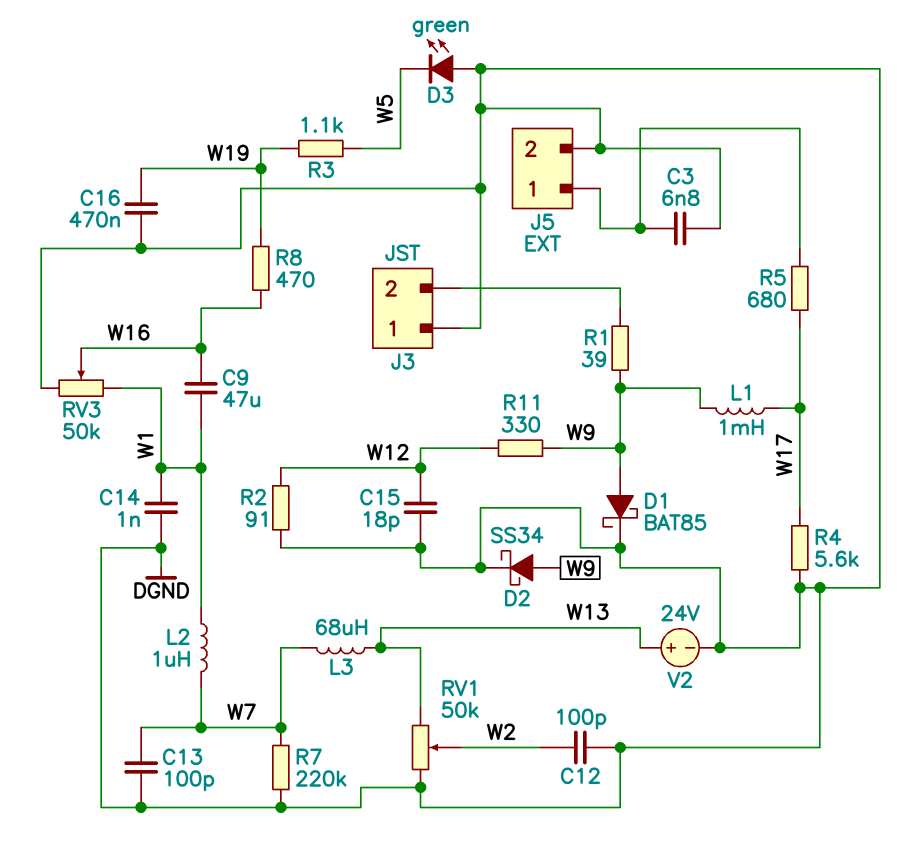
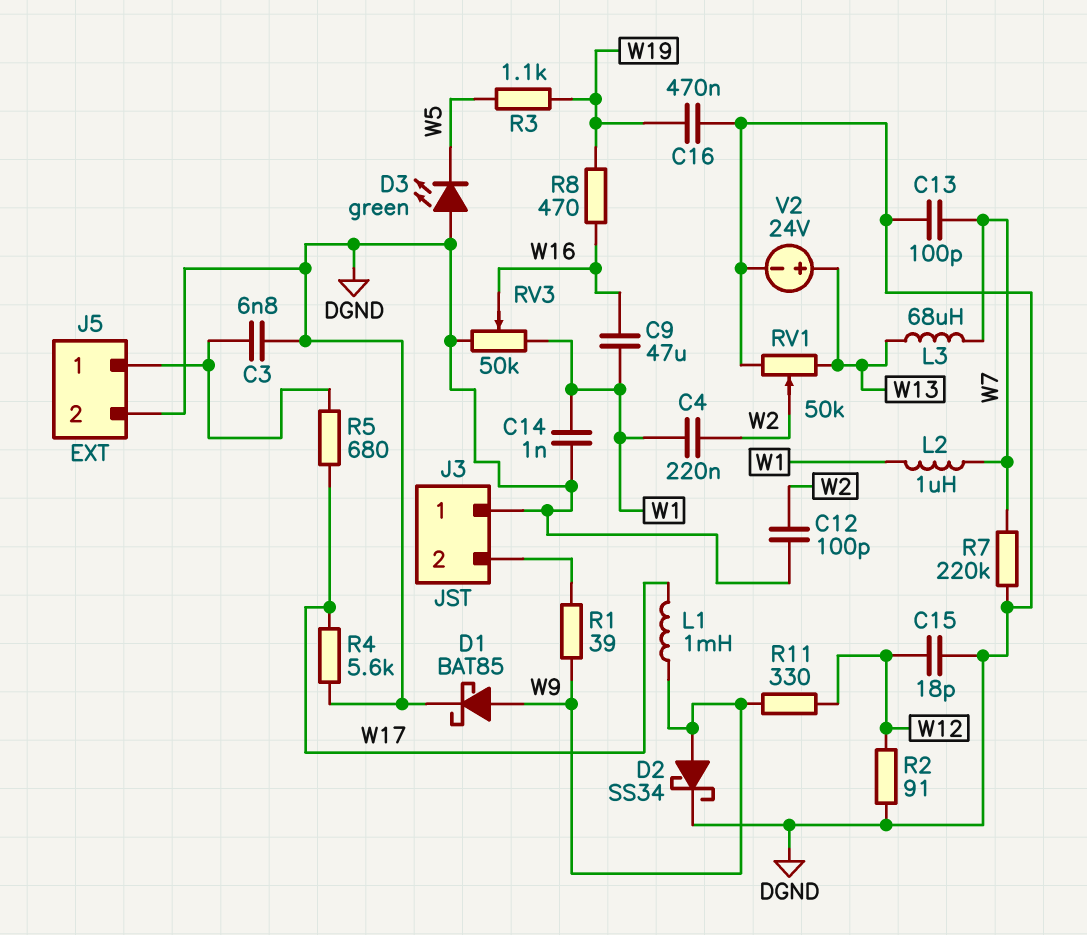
C4: none -> 220nF (W1, W2)

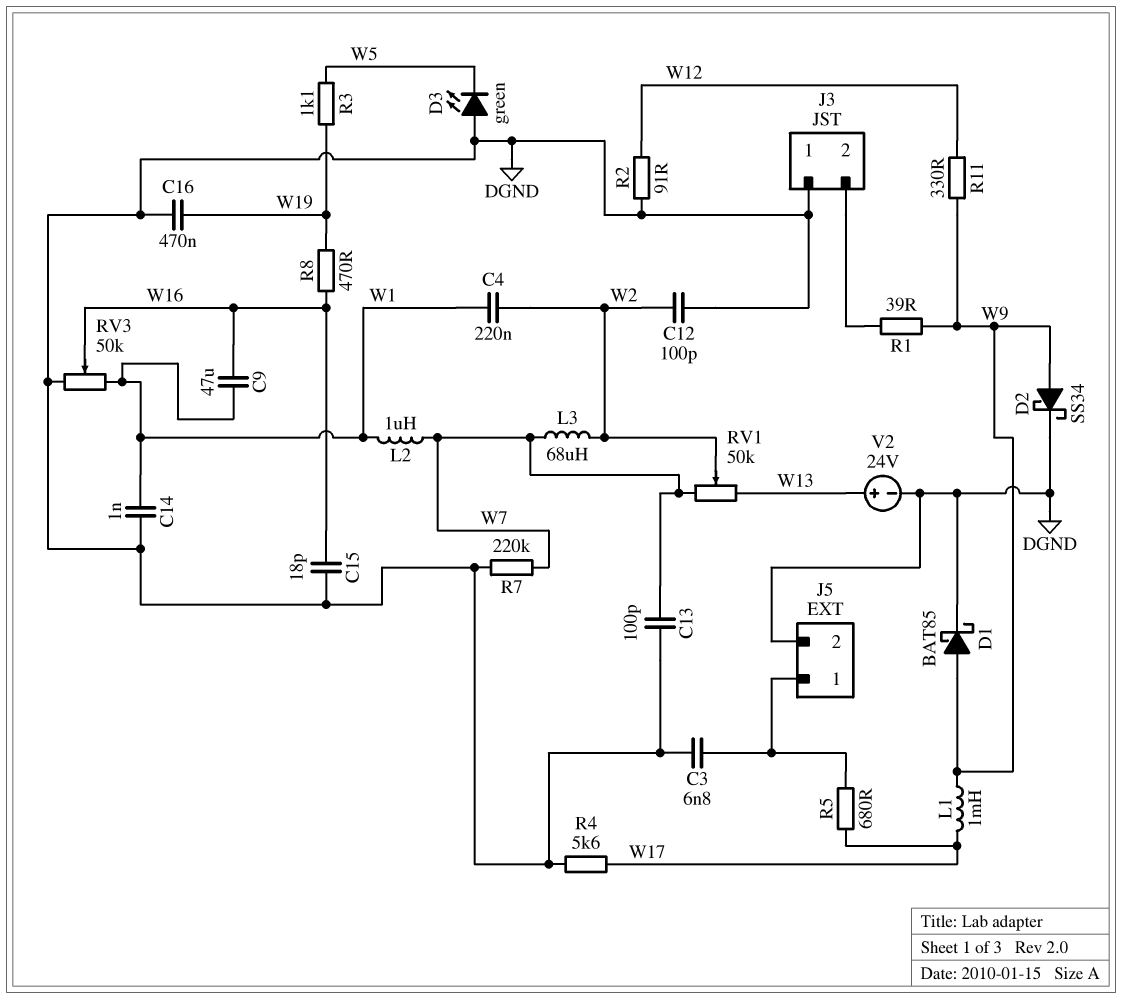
C15: 18pF (DGND, W12) -> 18pF (DGND, W16)
L3: 68uH (W7, W13) -> 68uH (W2, W7)
RV1: 50k (DGND, W13, wiper W2) -> 50k (W7, W13, wiper W2)

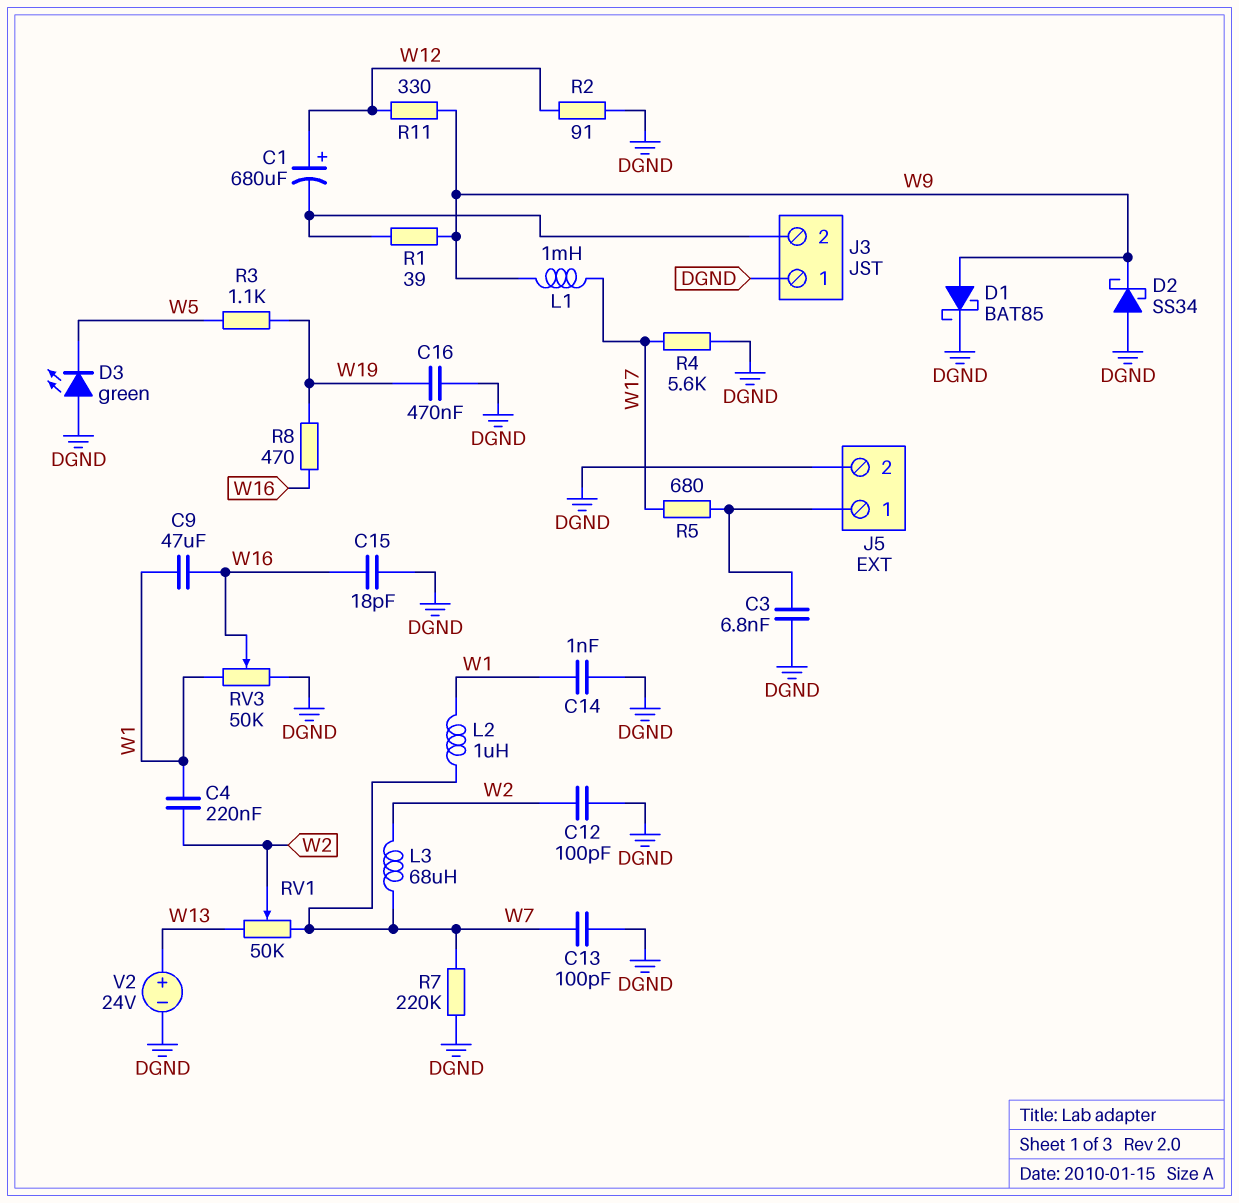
C1: none -> 680uF (plus W12, minus J3/2)
D2: schottky SS34 (A W9, K DGND) -> schottky SS34 (A DGND, K W9)

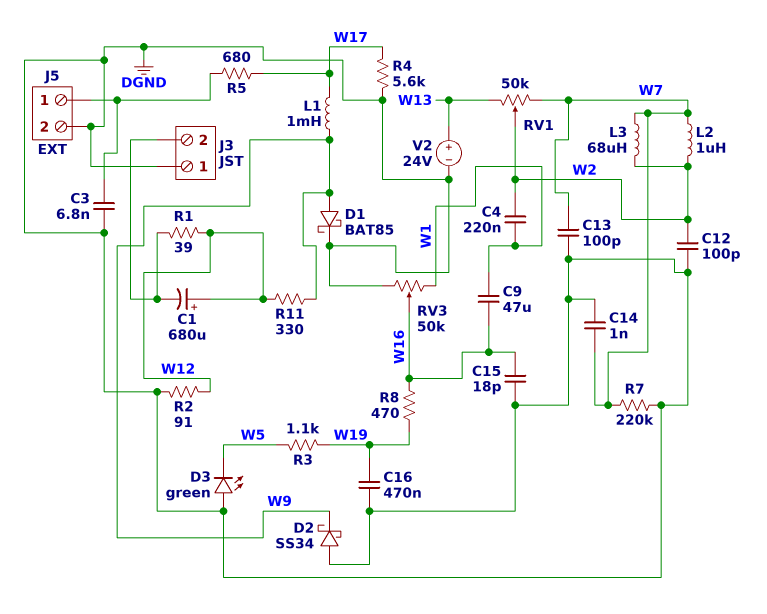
C14: 1nF (DGND, W1) -> 1nF (DGND, W7)
L2: 1uH (W1, W7) -> 1uH (W2, W7)
R1: 39 (J3/2, W9) -> 39 (J3/2, W12)

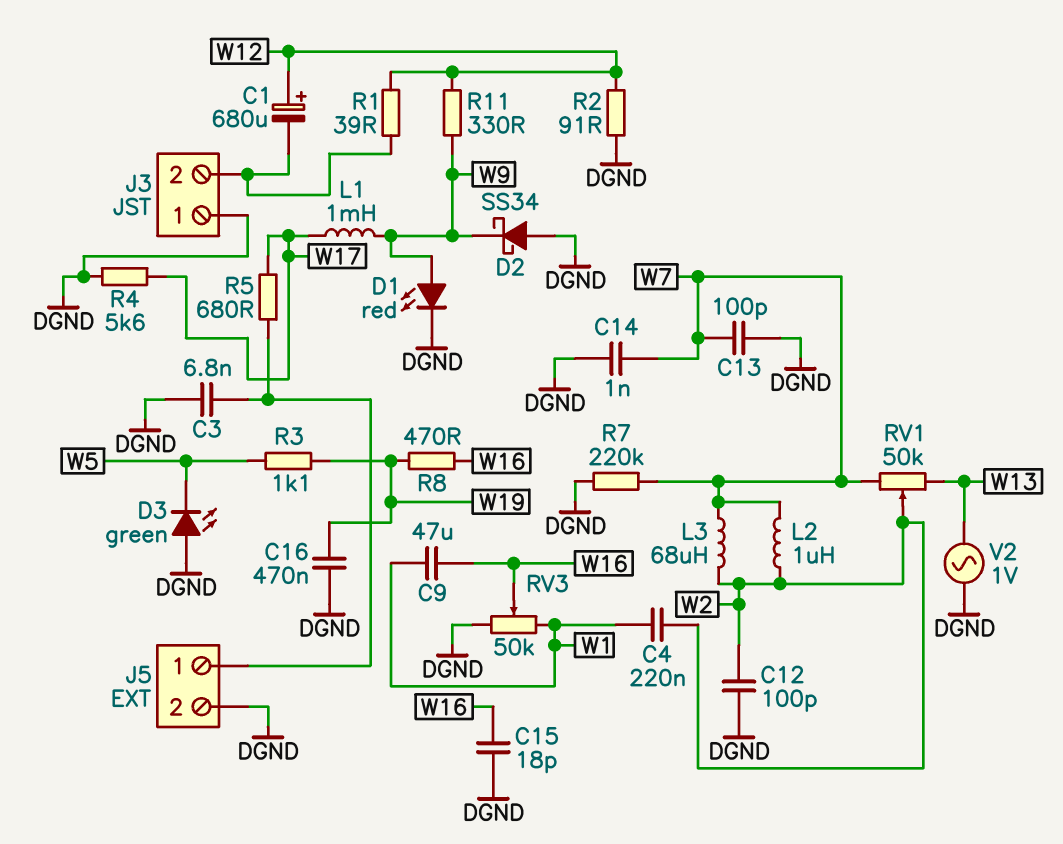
D1: schottky BAT85 (A W9, K DGND) -> LED red (A W9, K DGND)
V2: 24V (plus W13, minus DGND) -> AC 1V (DGND, W13)

